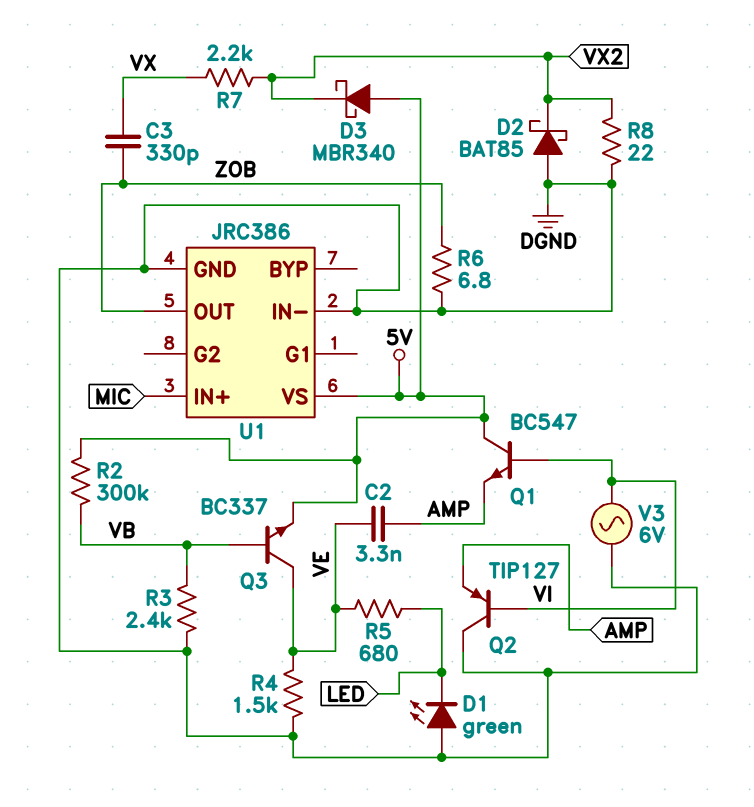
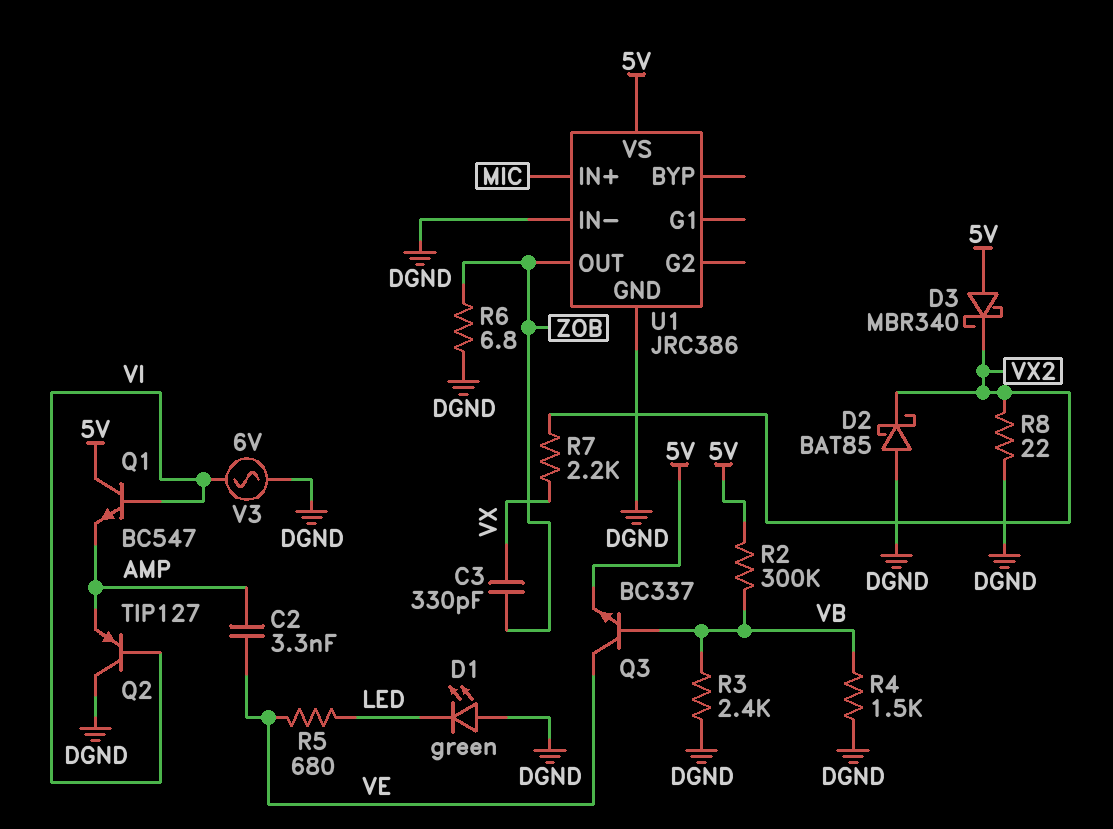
R4: 1.5k (DGND, VE) -> 1.5k (DGND, VB)

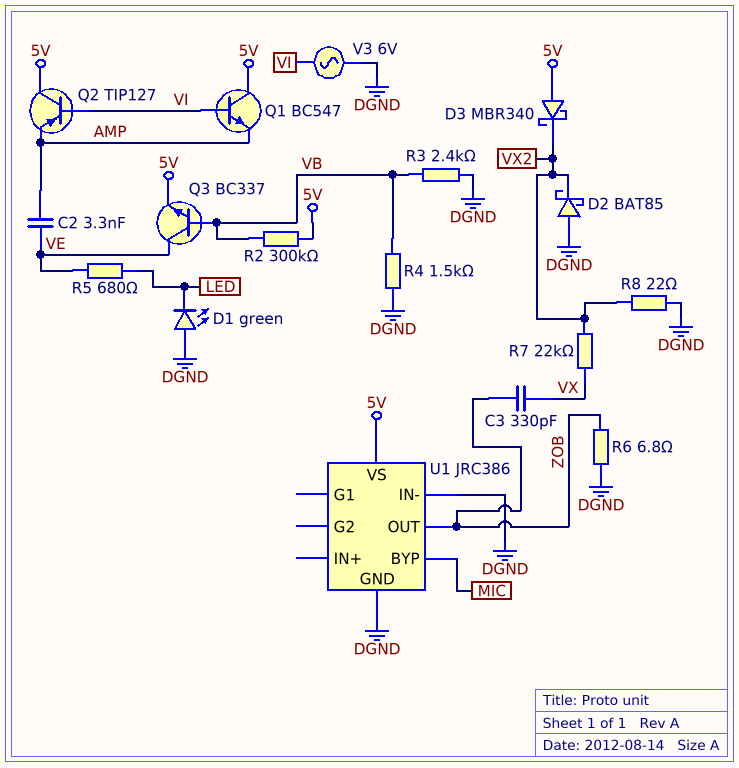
Q2: PNP TIP127 (B VI, C DGND, E AMP) -> PNP TIP127 (B VI, C 5V, E AMP)
R7: 2.2k (VX, VX2) -> 22k (VX, VX2)
U1 pin BYP: none -> MIC
U1 pin IN+: MIC -> none

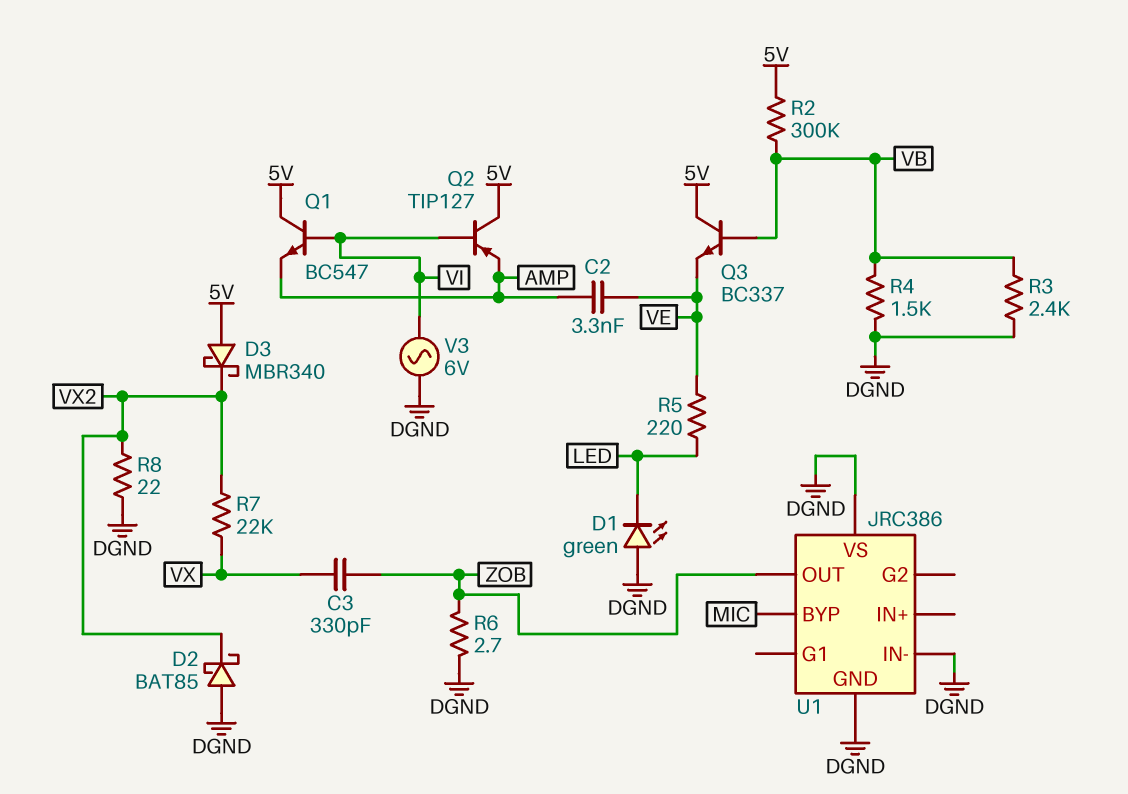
Q3: NPN BC337 (B VB, C VE, E 5V) -> NPN BC337 (B VB, C 5V, E VE)
R5: 680 (LED, VE) -> 220 (LED, VE)
R6: 6.8 (DGND, ZOB) -> 2.7 (DGND, ZOB)
U1 pin VS: 5V -> DGND

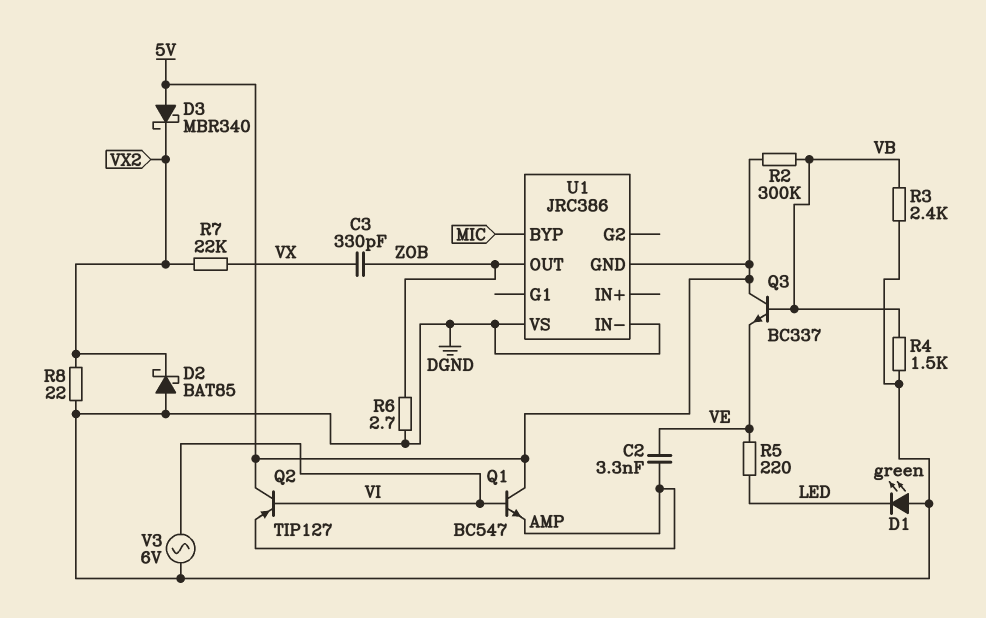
U1 pin GND: DGND -> 5V

